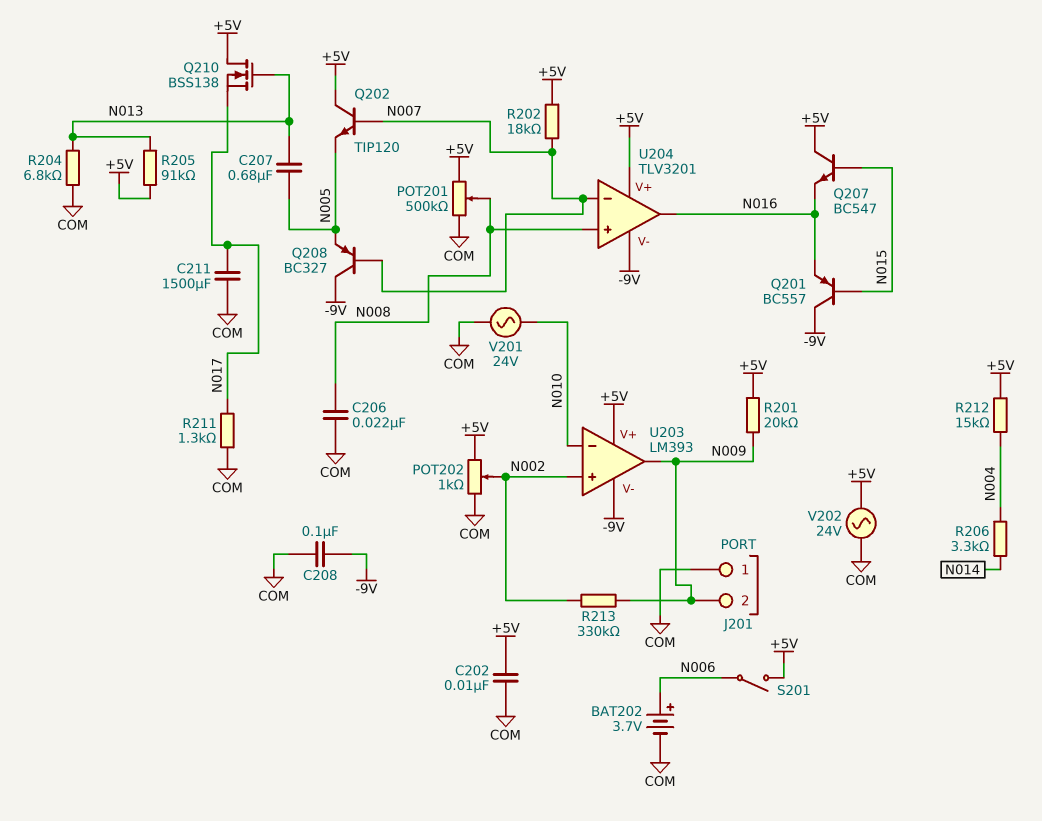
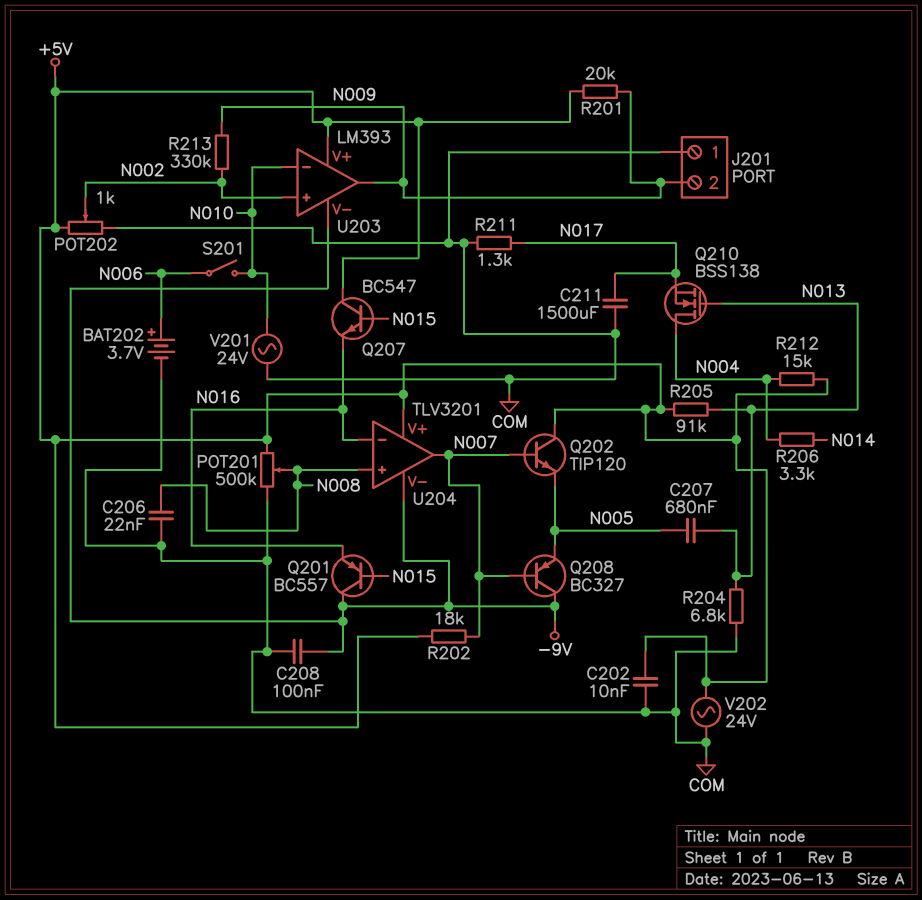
Q210: NMOS BSS138 (G N013, D +5V, S N017) -> NMOS BSS138 (G N013, D N004, S N017)
S201: switch (+5V, N006) -> switch (N006, N010)
U204 pin in-: N007 -> N016
U204 pin out: N016 -> N007

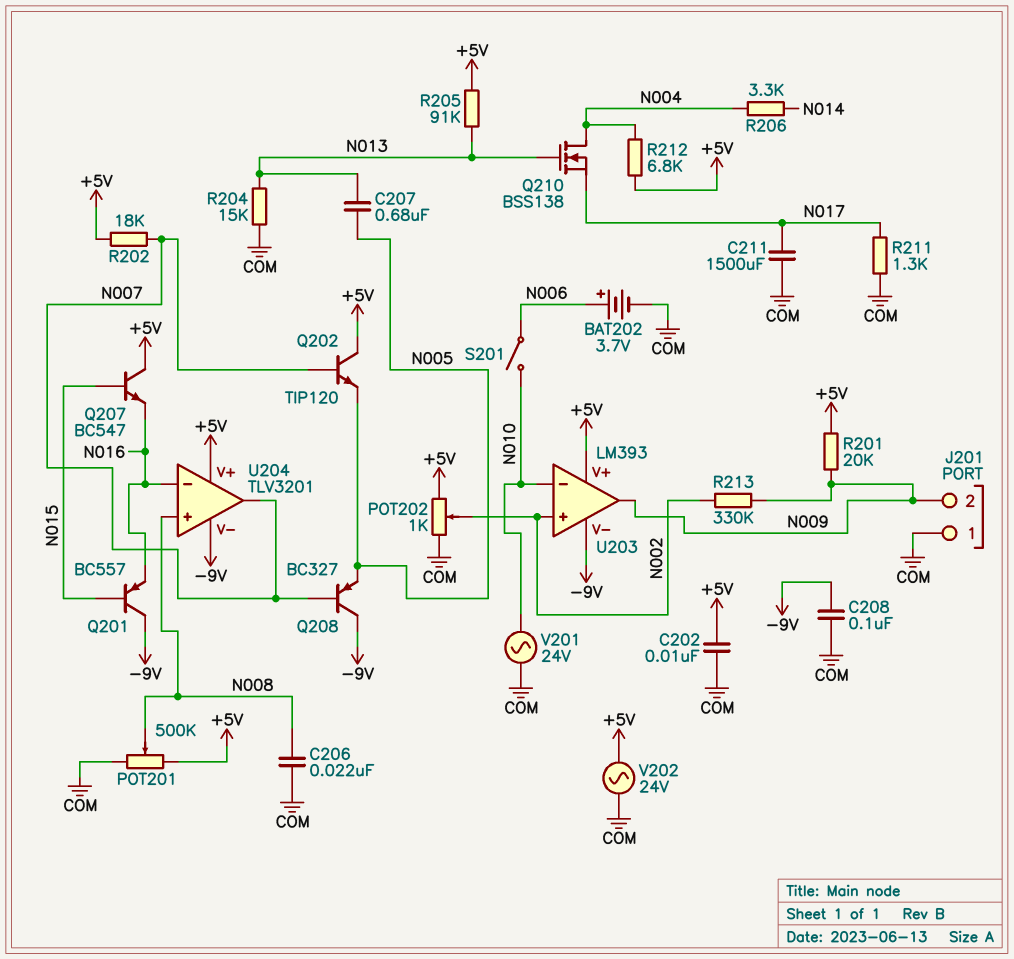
R204: 6.8k (COM, N013) -> 15k (COM, N013)
R212: 15k (+5V, N004) -> 6.8k (+5V, N004)

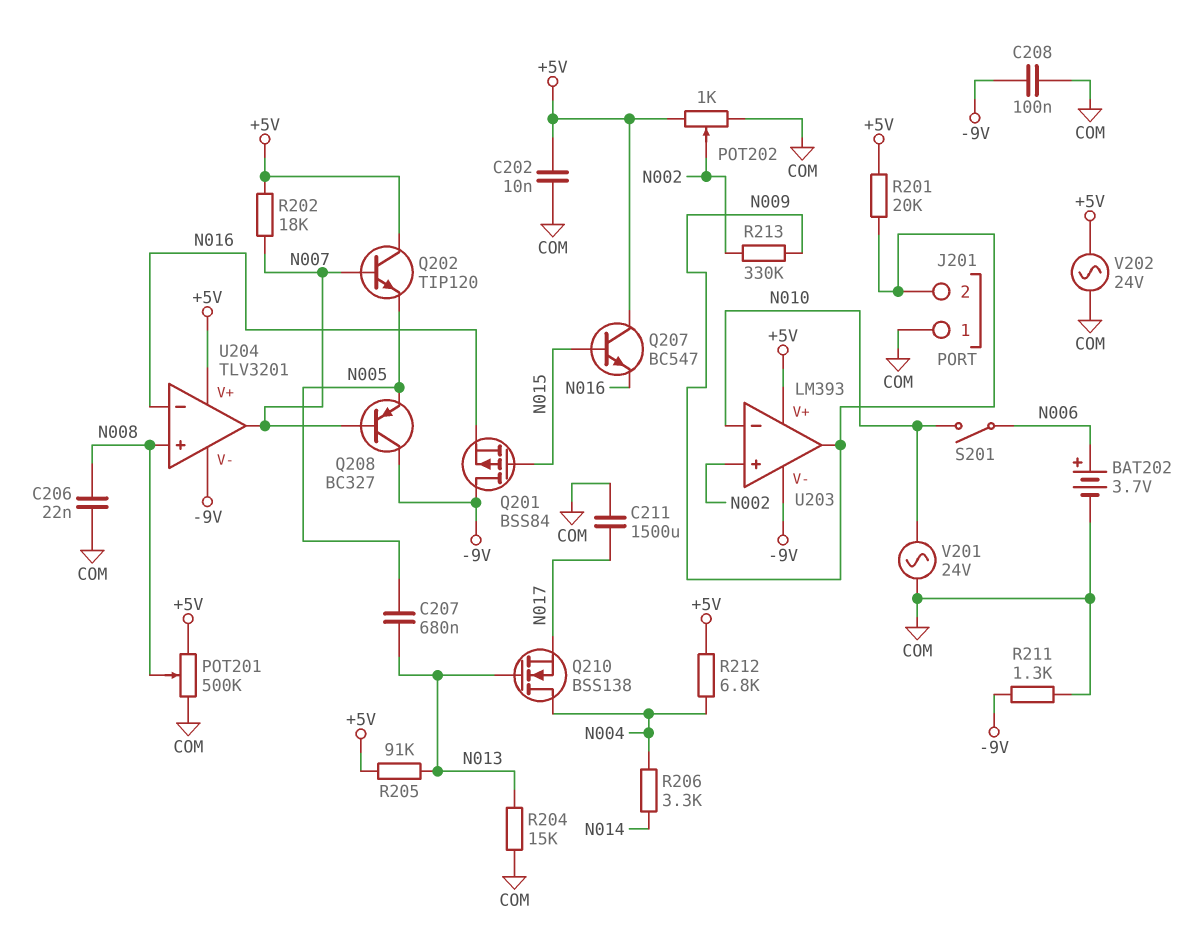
Q201: PNP BC557 (B N015, C -9V, E N016) -> PMOS BSS84 (G N015, D -9V, S N016)
R211: 1.3k (COM, N017) -> 1.3k (-9V, COM)

